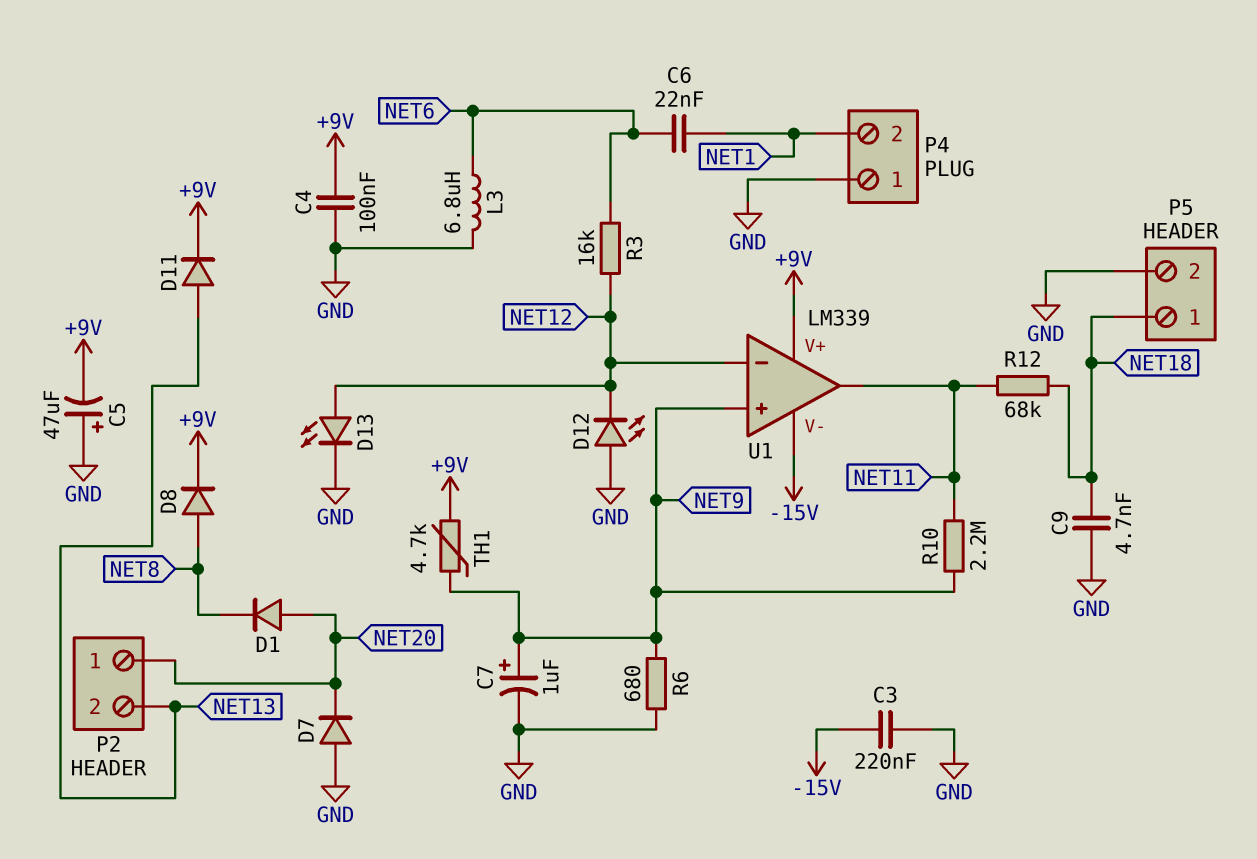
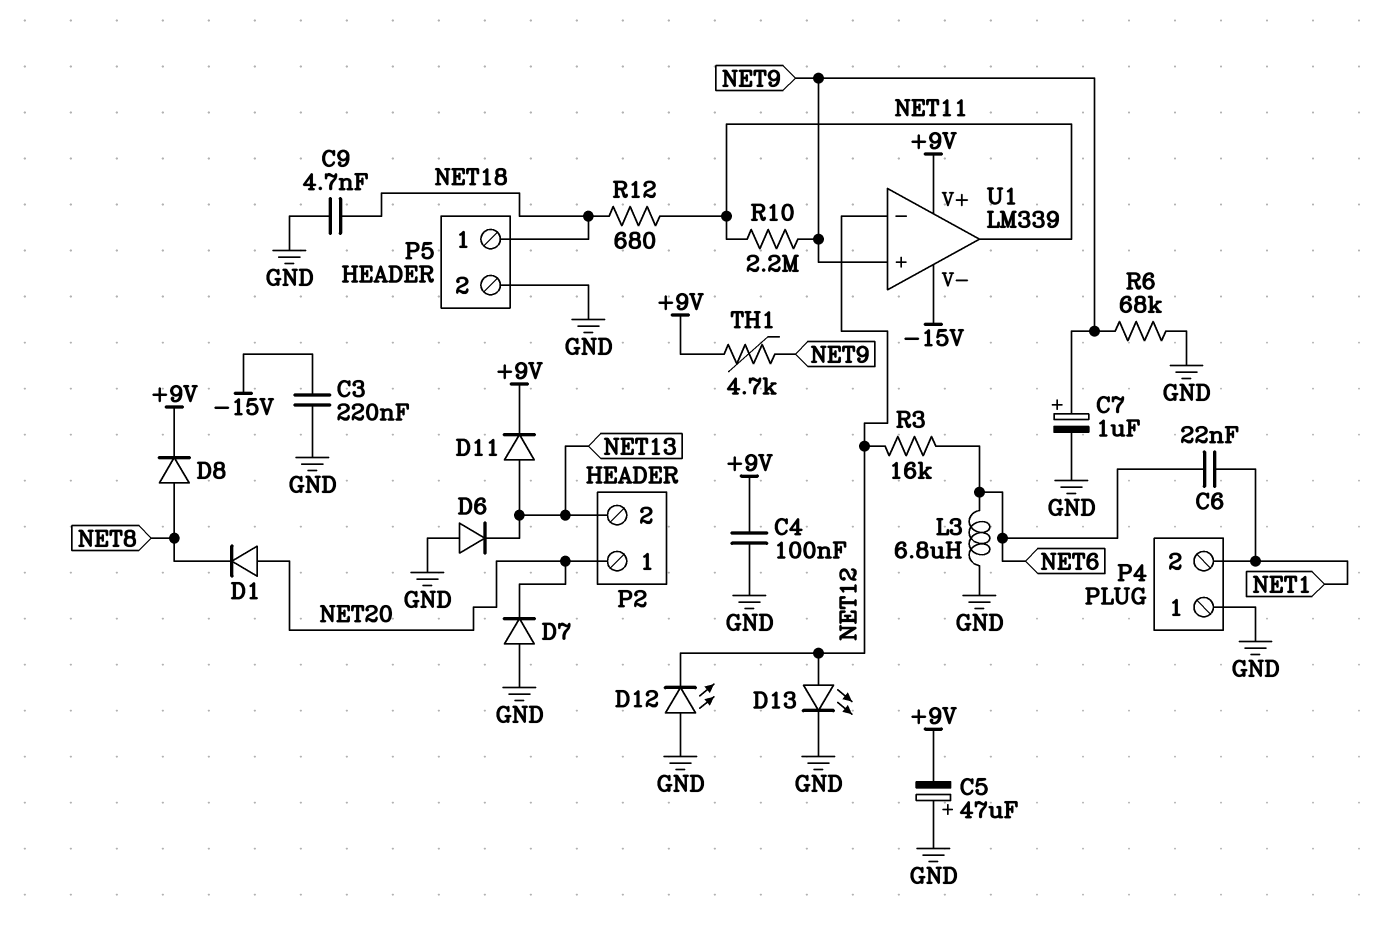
D6: none -> diode (A GND, K NET13)
R6: 680 (GND, NET9) -> 68k (GND, NET9)
R12: 68k (NET11, NET18) -> 680 (NET11, NET18)

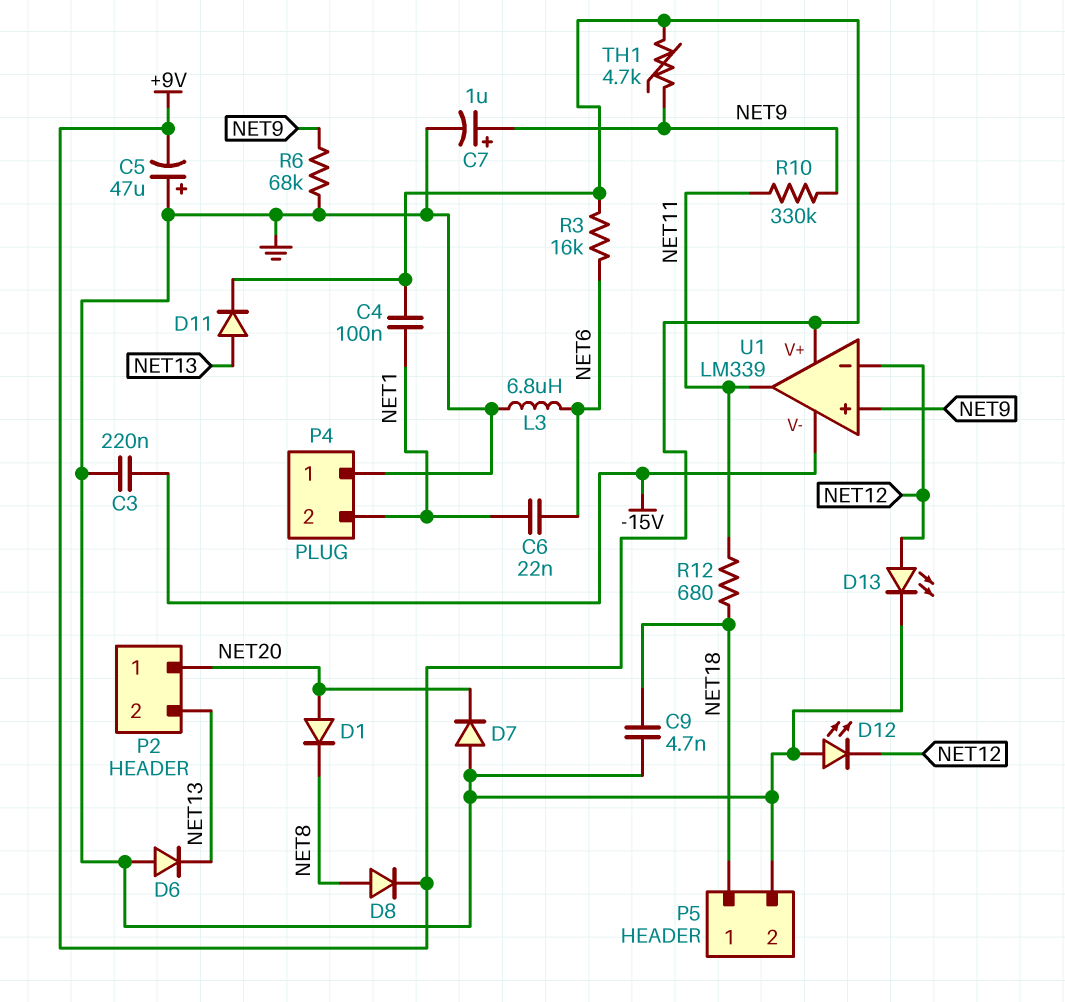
C4: 100nF (+9V, GND) -> 100nF (+9V, NET1)
R3: 16k (NET6, NET12) -> 16k (+9V, NET6)
R10: 2.2M (NET9, NET11) -> 330k (NET9, NET11)

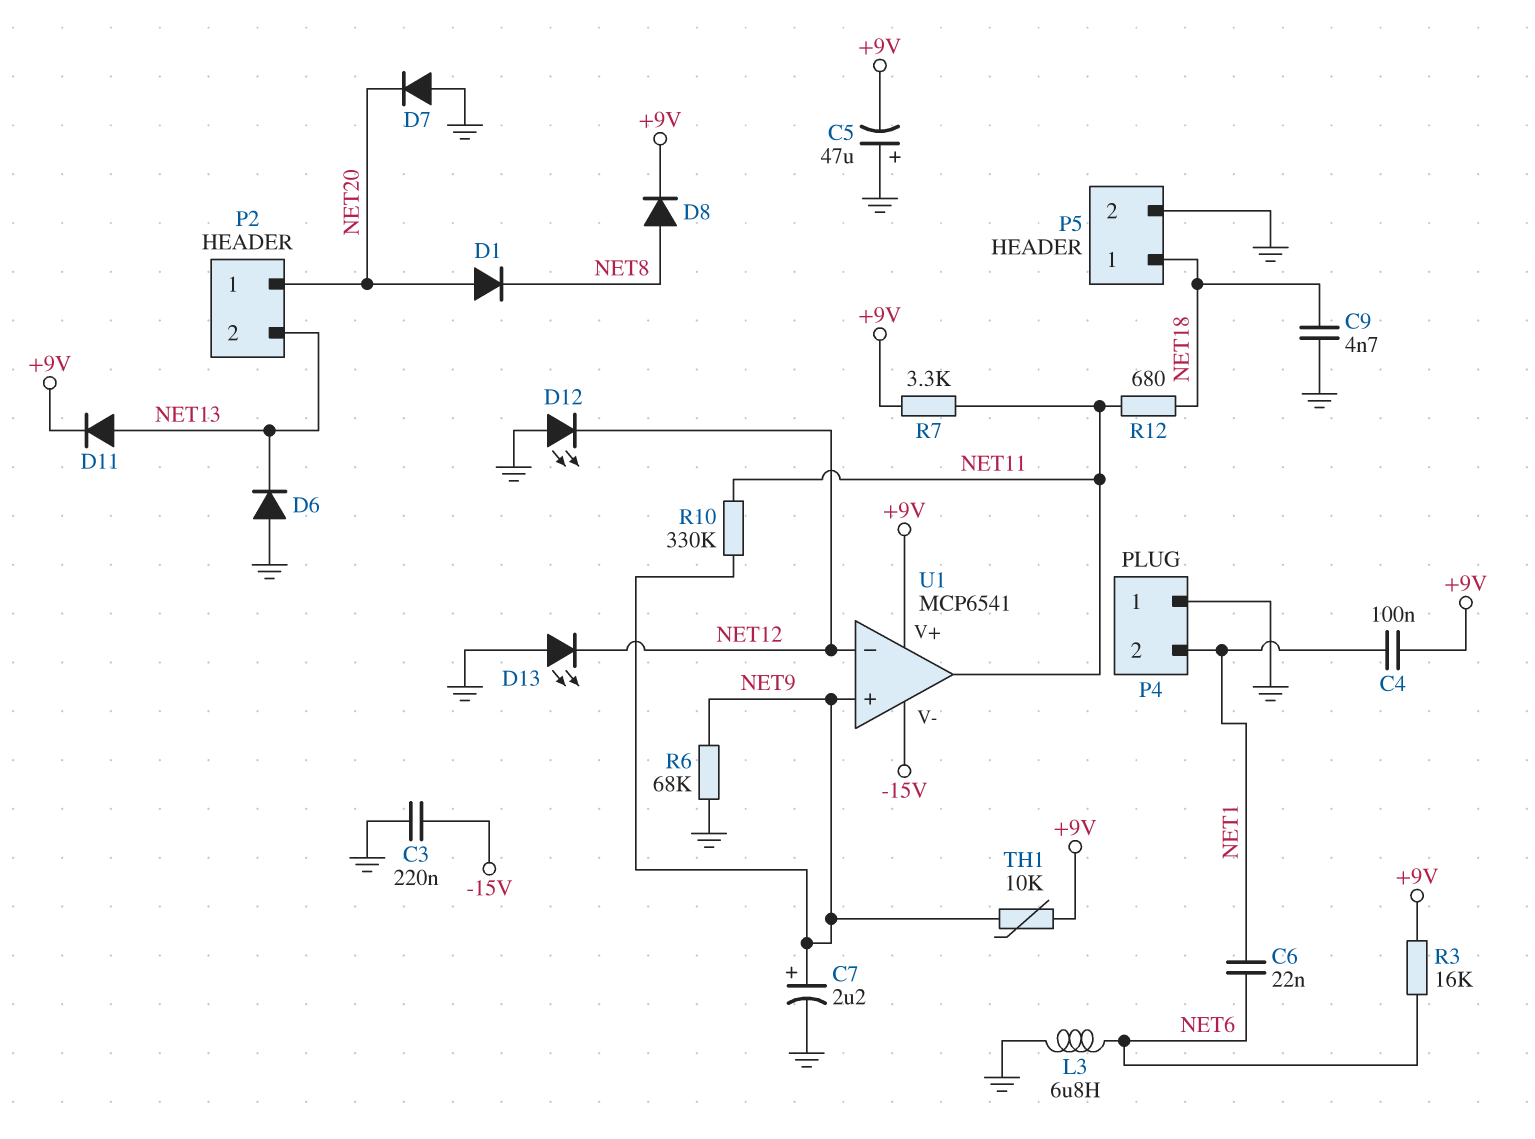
C7: 1uF (plus NET9, minus GND) -> 2.2uF (plus NET9, minus GND)
D13: LED (A NET12, K GND) -> LED (A GND, K NET12)
R7: none -> 3.3k (+9V, NET11)
TH1: 4.7k (+9V, NET9) -> 10k (+9V, NET9)
U1: LM339 -> MCP6541

